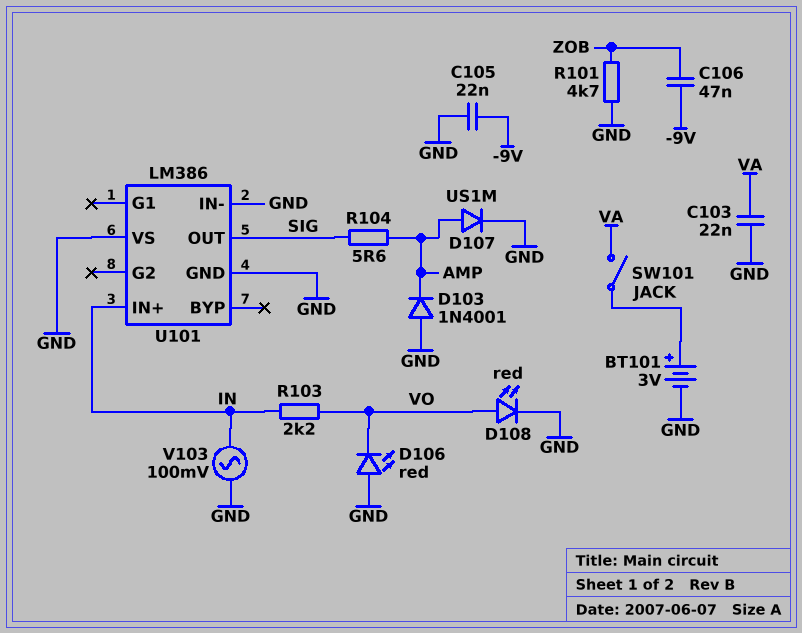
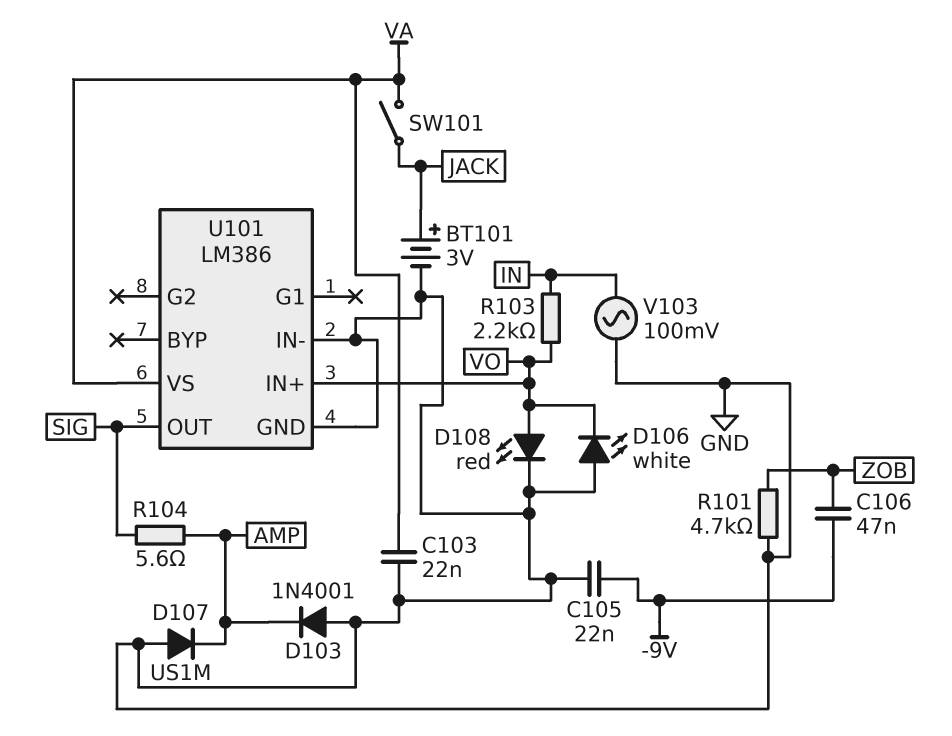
D106: LED red (A GND, K VO) -> LED white (A GND, K VO)
D107: diode US1M (A AMP, K GND) -> diode US1M (A GND, K AMP)
U101 pin IN+: IN -> VO
U101 pin VS: GND -> VA

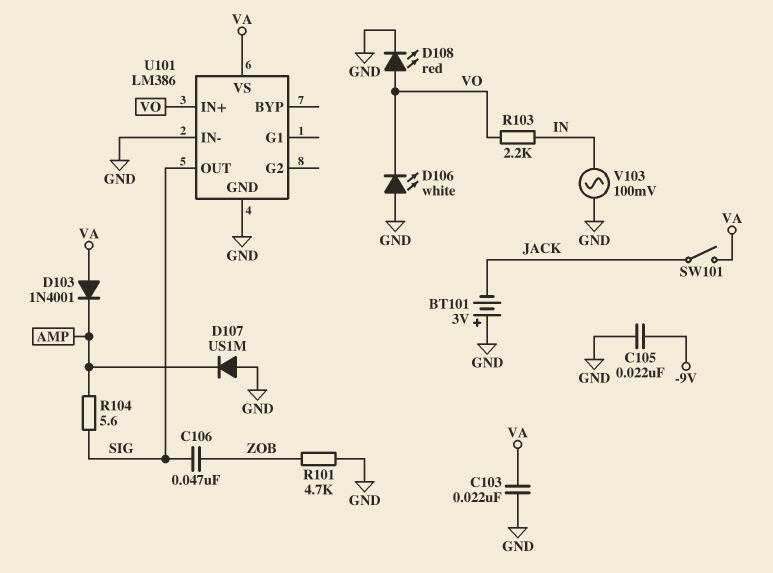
BT101: 3V (plus JACK, minus GND) -> 3V (plus GND, minus JACK)
C106: 47nF (-9V, ZOB) -> 47nF (SIG, ZOB)
D103: diode 1N4001 (A GND, K AMP) -> diode 1N4001 (A VA, K AMP)

